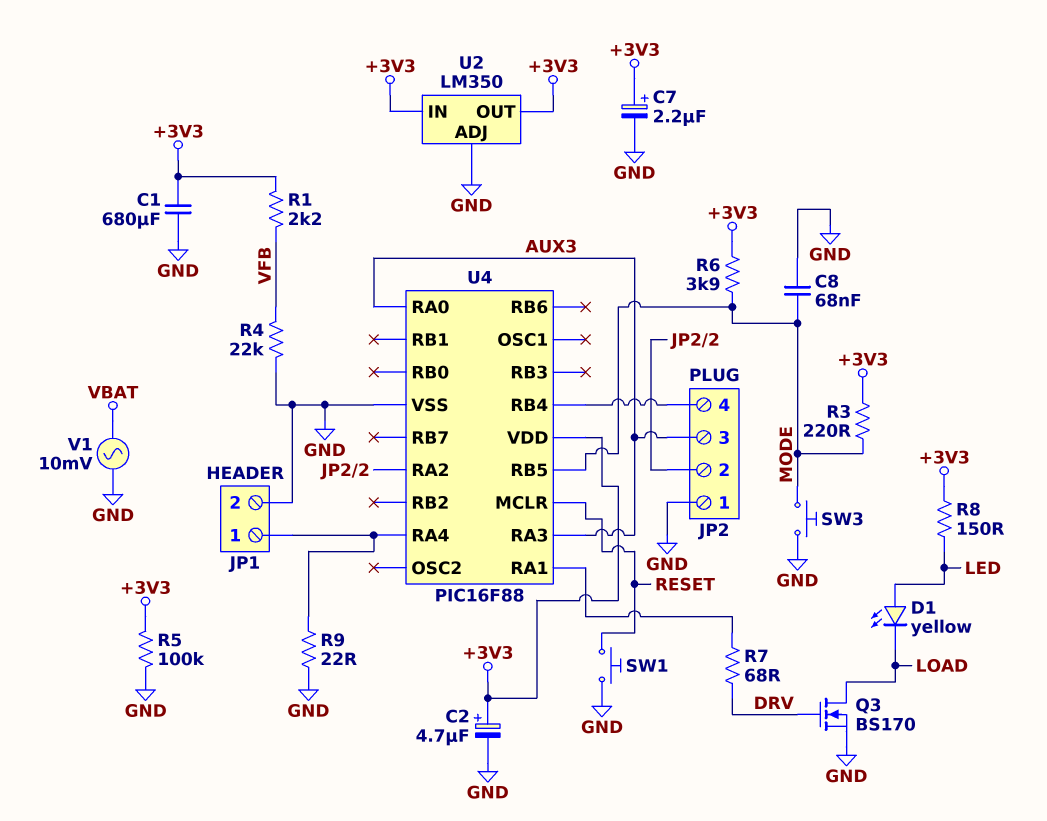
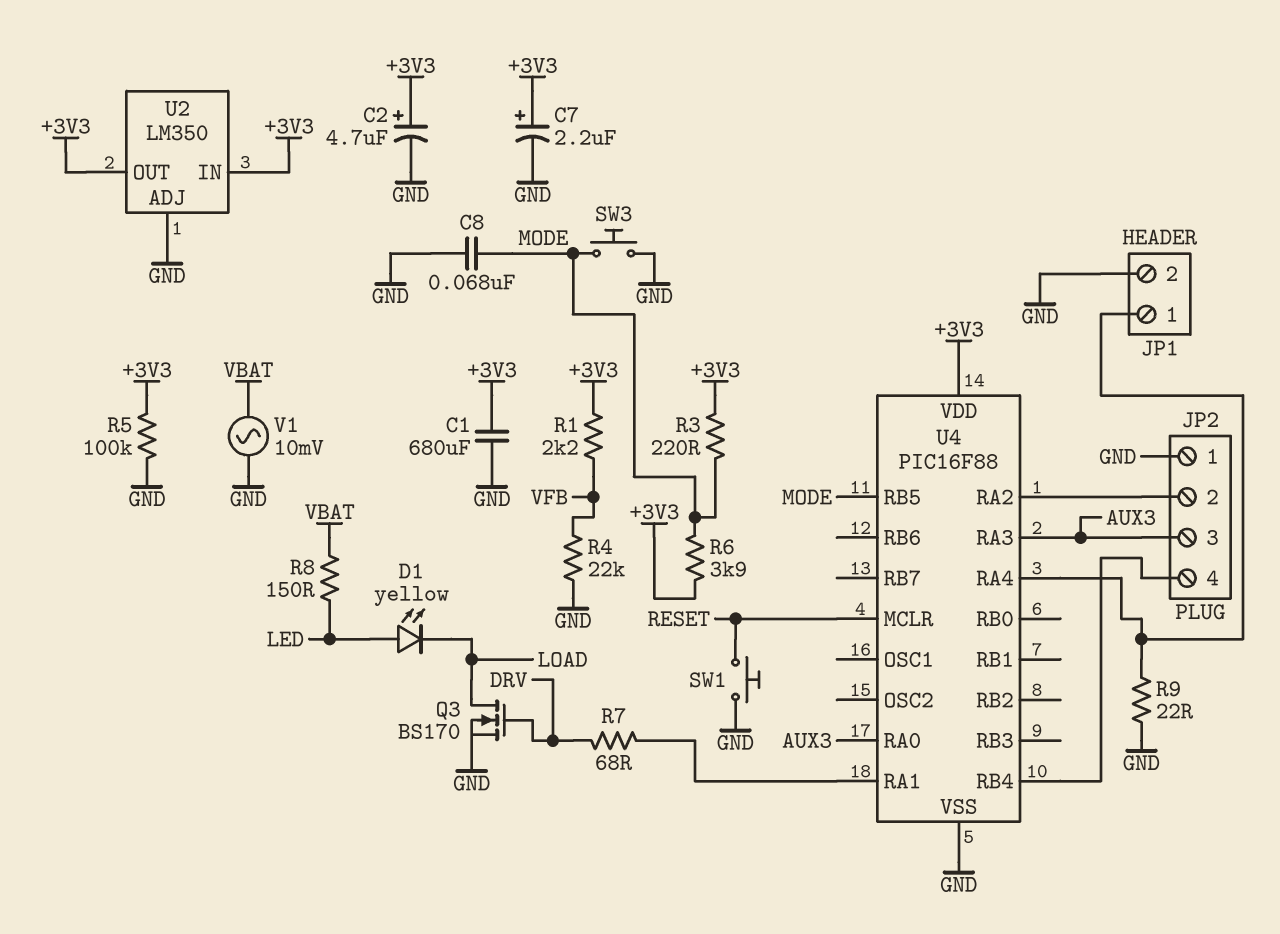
R8: 150 (+3V3, LED) -> 150 (LED, VBAT)

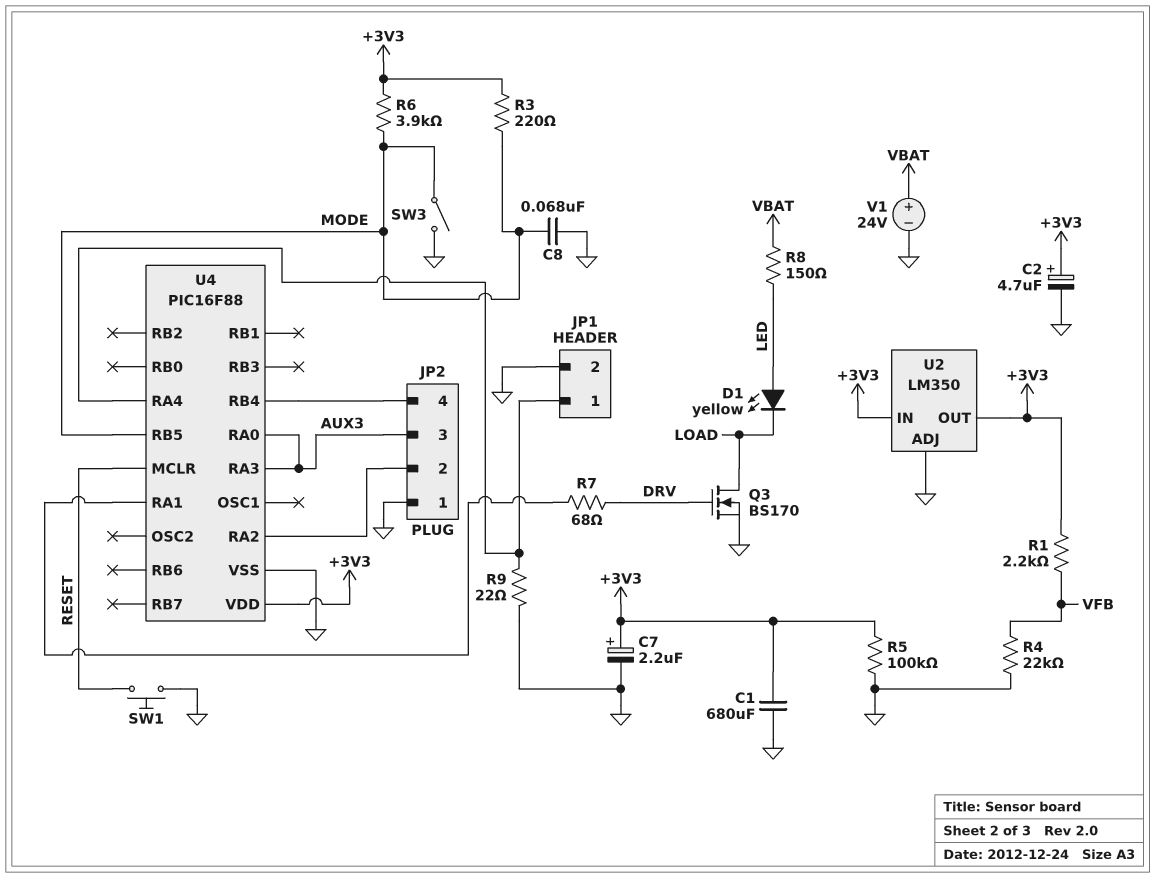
SW3: button (GND, MODE) -> switch (GND, MODE)
V1: AC 10mV (GND, VBAT) -> 24V (plus VBAT, minus GND)

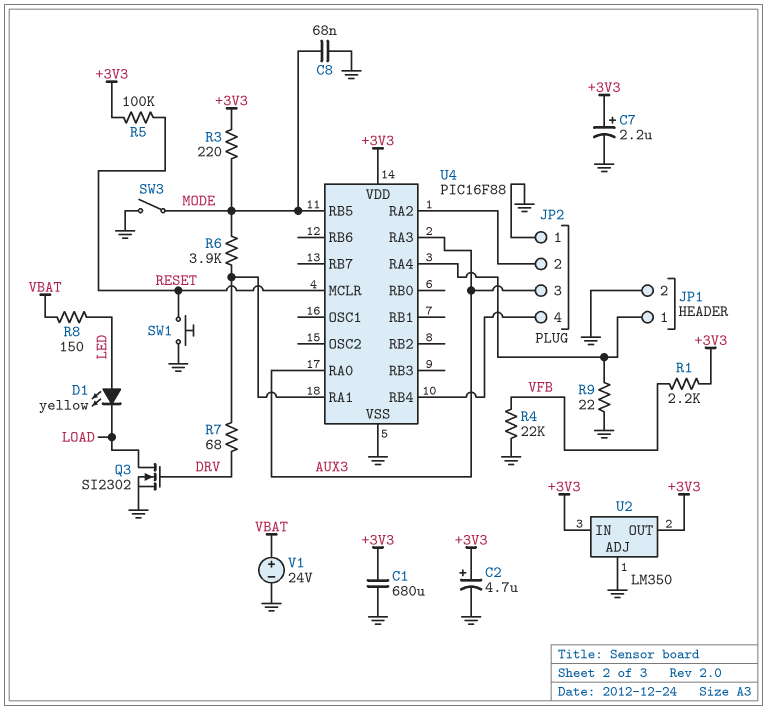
Q3: NMOS BS170 (G DRV, D LOAD, S GND) -> NMOS SI2302 (G DRV, D LOAD, S GND)
R5: 100k (+3V3, GND) -> 100k (+3V3, RESET)
R6: 3.9k (+3V3, MODE) -> 3.9k (MODE, U4/RA1)

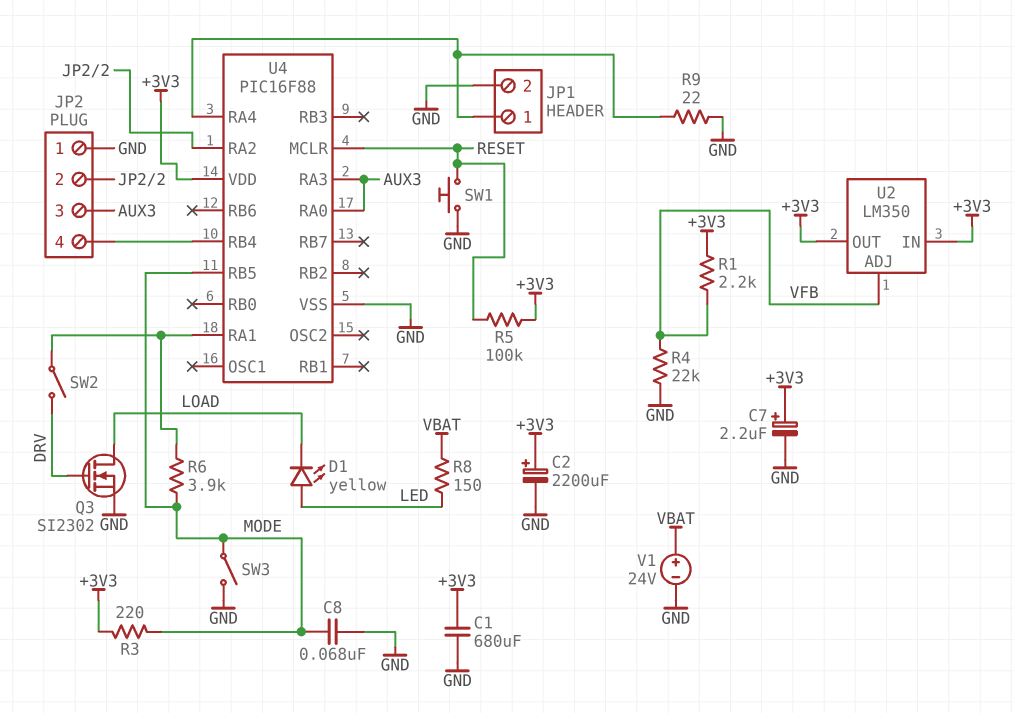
C2: 4.7uF (plus +3V3, minus GND) -> 2200uF (plus +3V3, minus GND)
R7: 68 (DRV, U4/RA1) -> none
SW2: none -> switch (DRV, U4/RA1)
U2 pin ADJ: GND -> VFB

